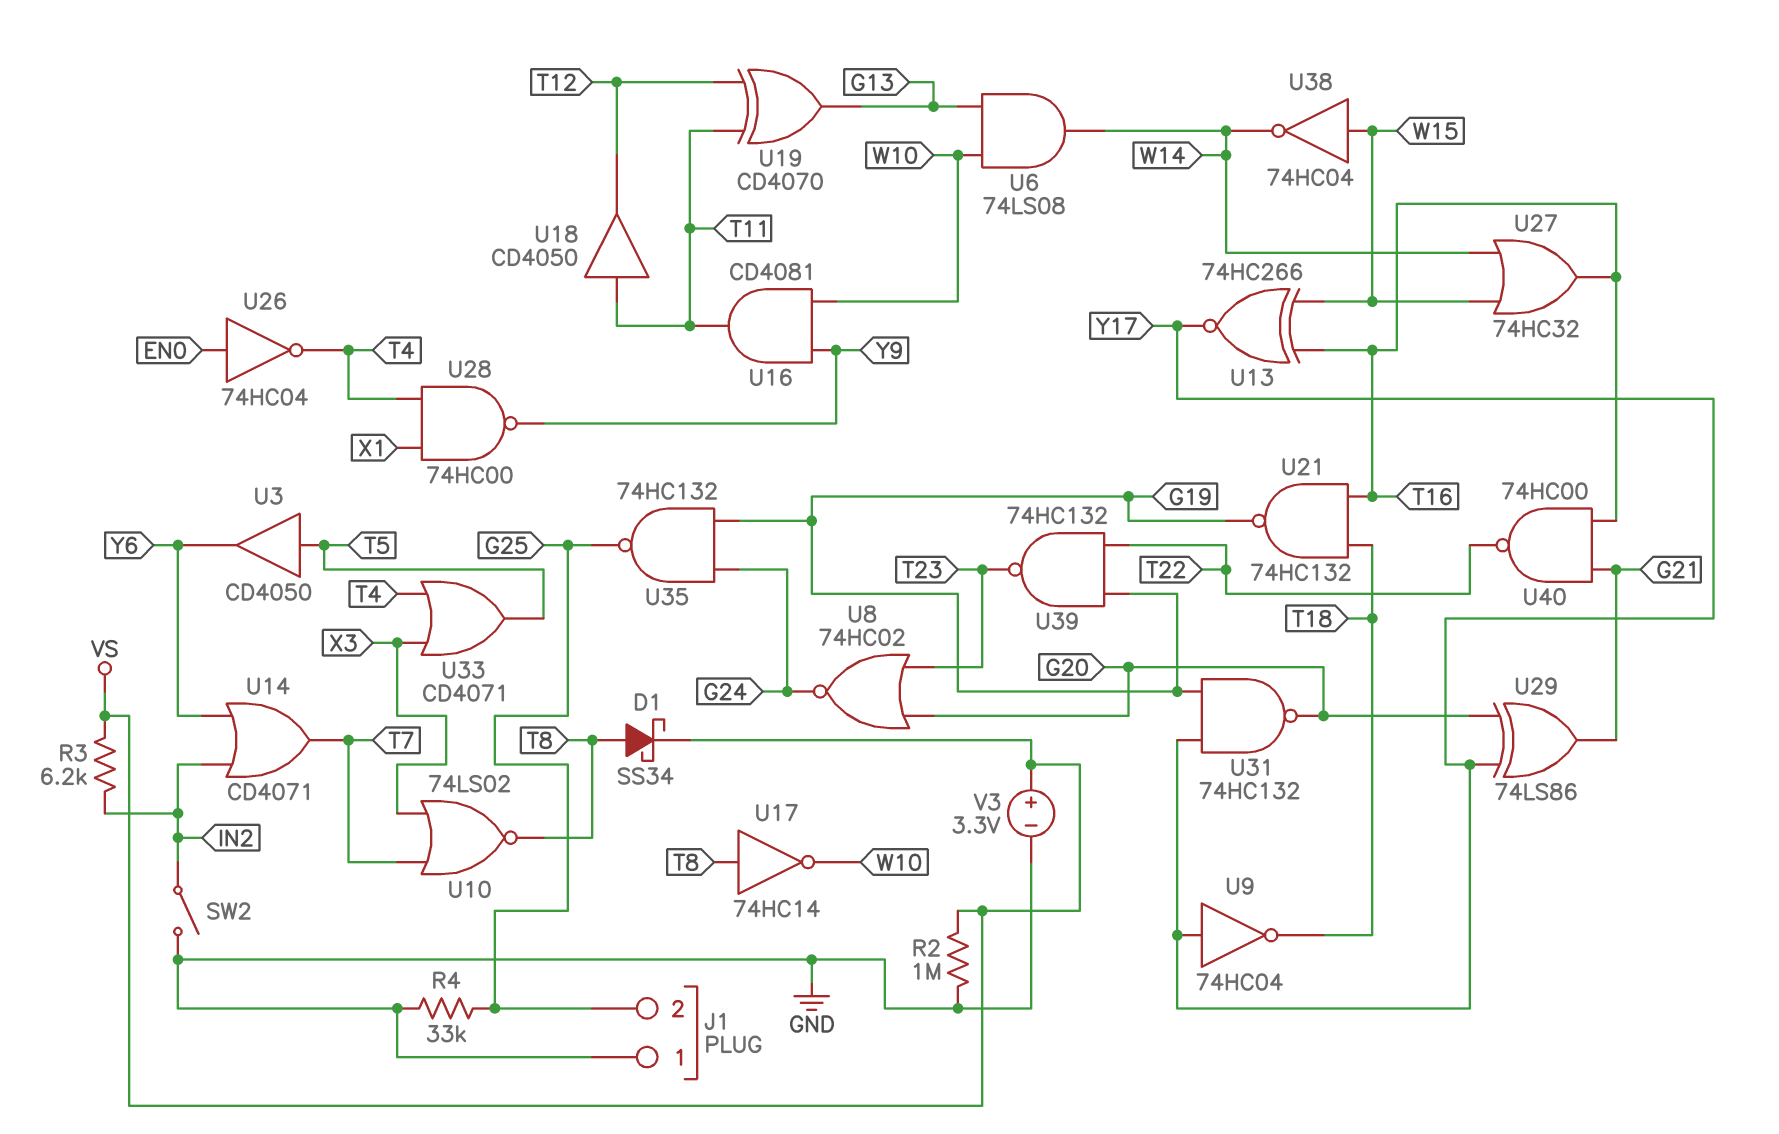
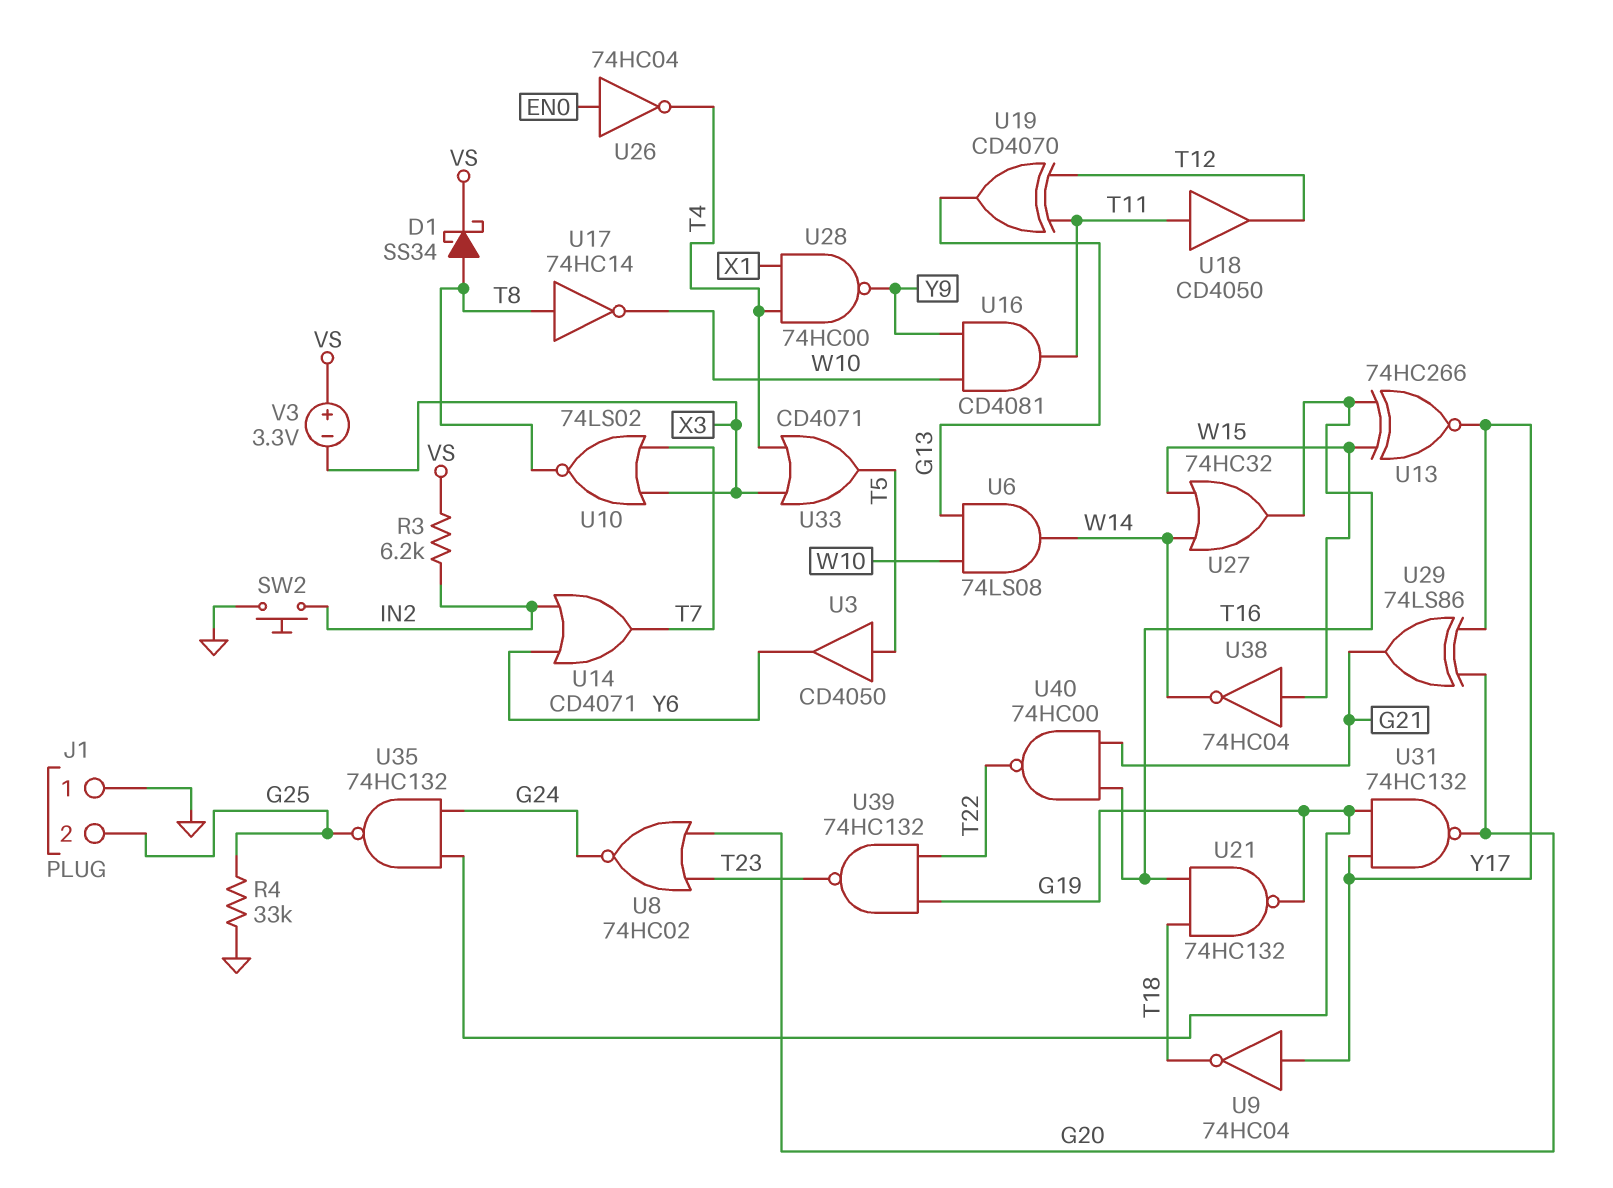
R2: 1M (GND, VS) -> none
SW2: switch (GND, IN2) -> button (GND, IN2)
V3: 3.3V (plus VS, minus GND) -> 3.3V (plus VS, minus X3)

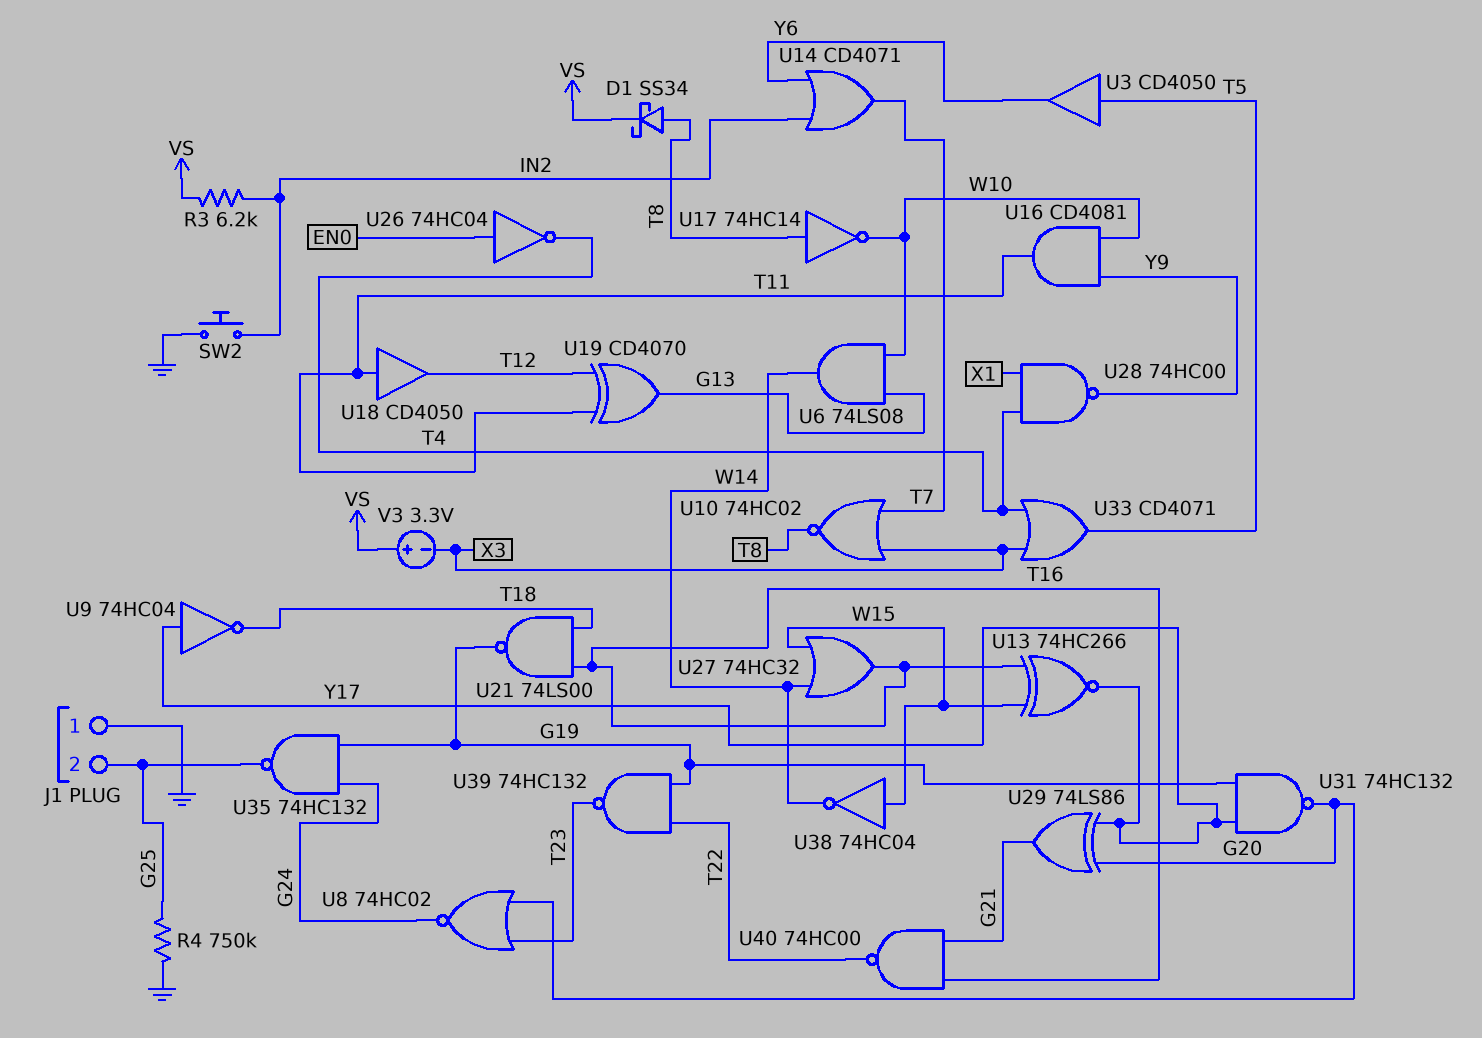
R4: 33k (G25, GND) -> 750k (G25, GND)
U10: NOR 74LS02 (in T7, in X3, out T8) -> NOR 74HC02 (in T7, in X3, out T8)
U21: NAND 74HC132 (in T16, in T18, out G19) -> NAND 74LS00 (in T16, in T18, out G19)

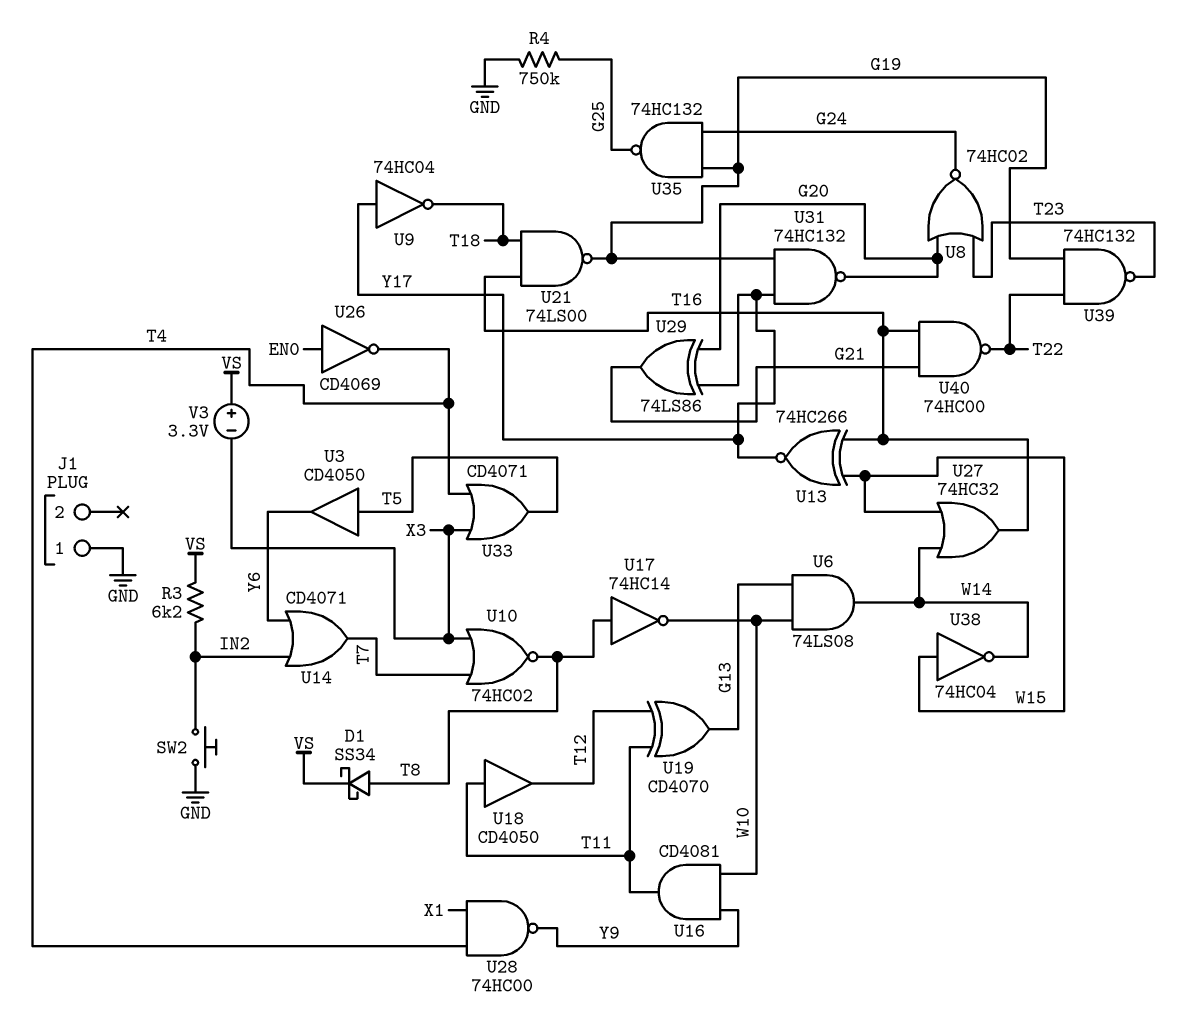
J1 pin 2: G25 -> none
U26: NOT 74HC04 (in EN0, out T4) -> NOT CD4069 (in EN0, out T4)

